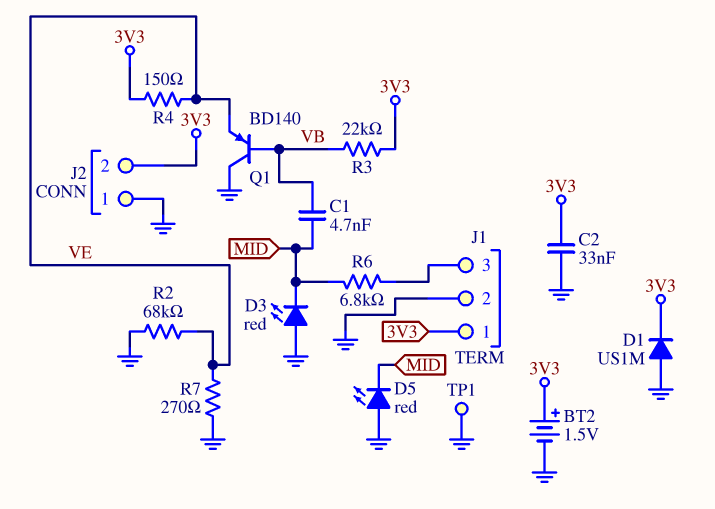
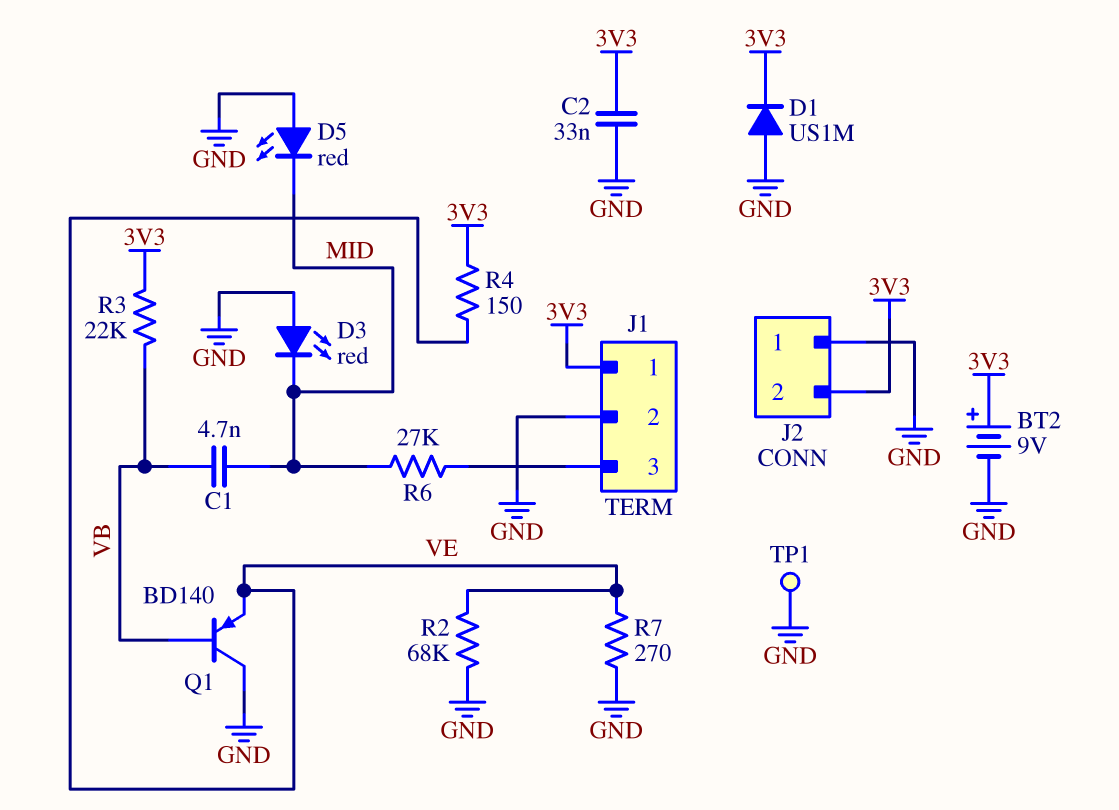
BT2: 1.5V (plus 3V3, minus GND) -> 9V (plus 3V3, minus GND)
R6: 6.8k (J1/3, MID) -> 27k (J1/3, MID)

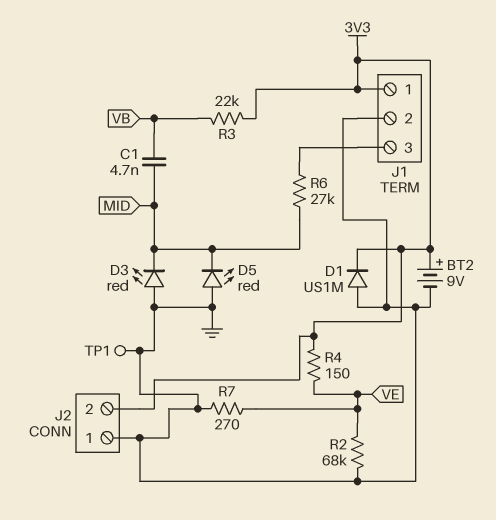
C2: 33nF (3V3, GND) -> none
Q1: PNP BD140 (B VB, C GND, E VE) -> none

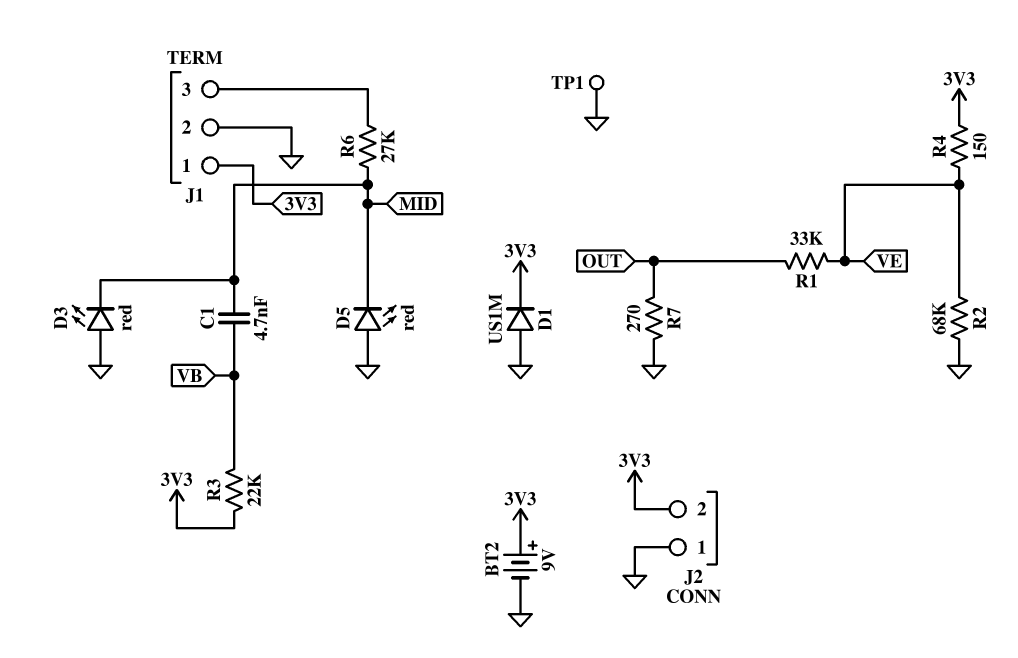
R1: none -> 33k (OUT, VE)
R7: 270 (GND, VE) -> 270 (GND, OUT)

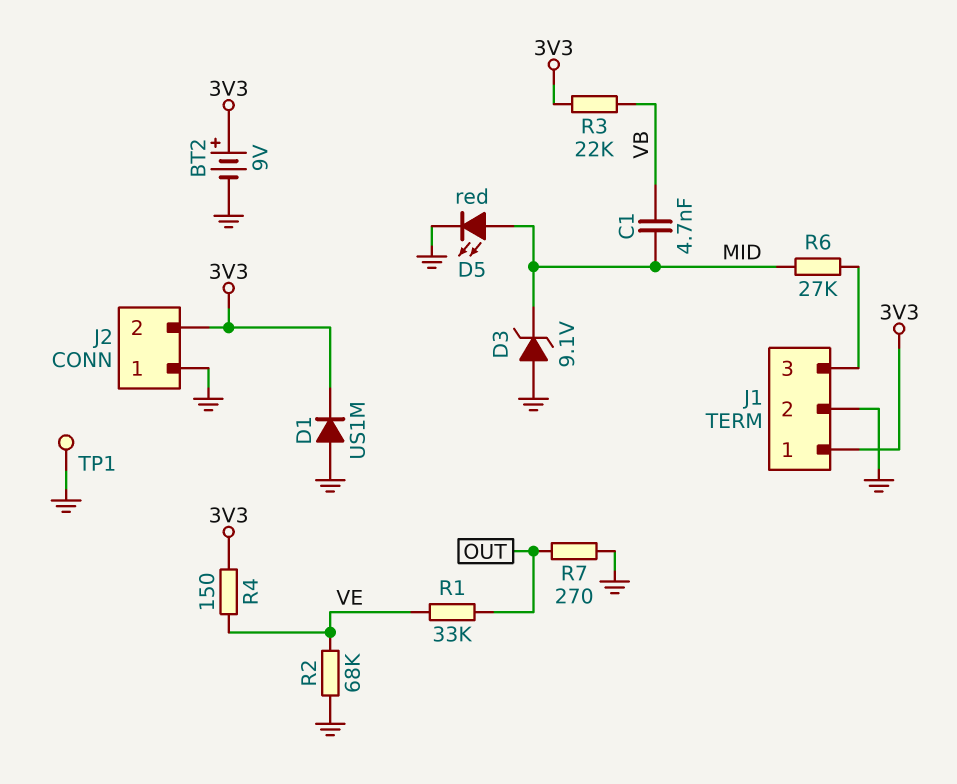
D3: LED red (A GND, K MID) -> zener 9.1V (A GND, K MID)
D5: LED red (A GND, K MID) -> LED red (A MID, K GND)

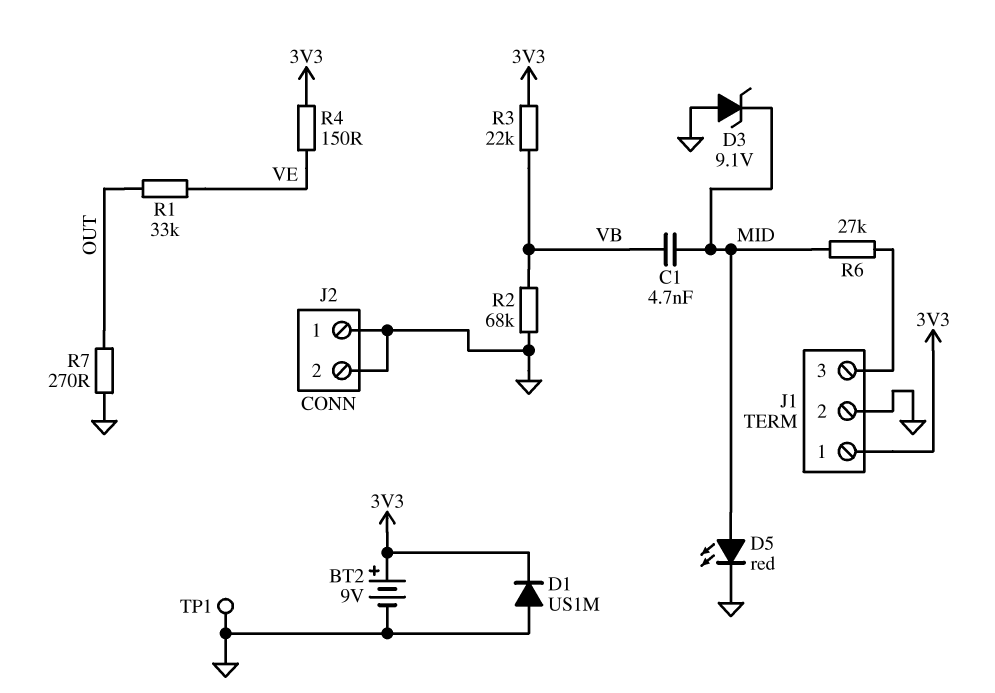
J2 pin 2: 3V3 -> GND
R2: 68k (GND, VE) -> 68k (GND, VB)

